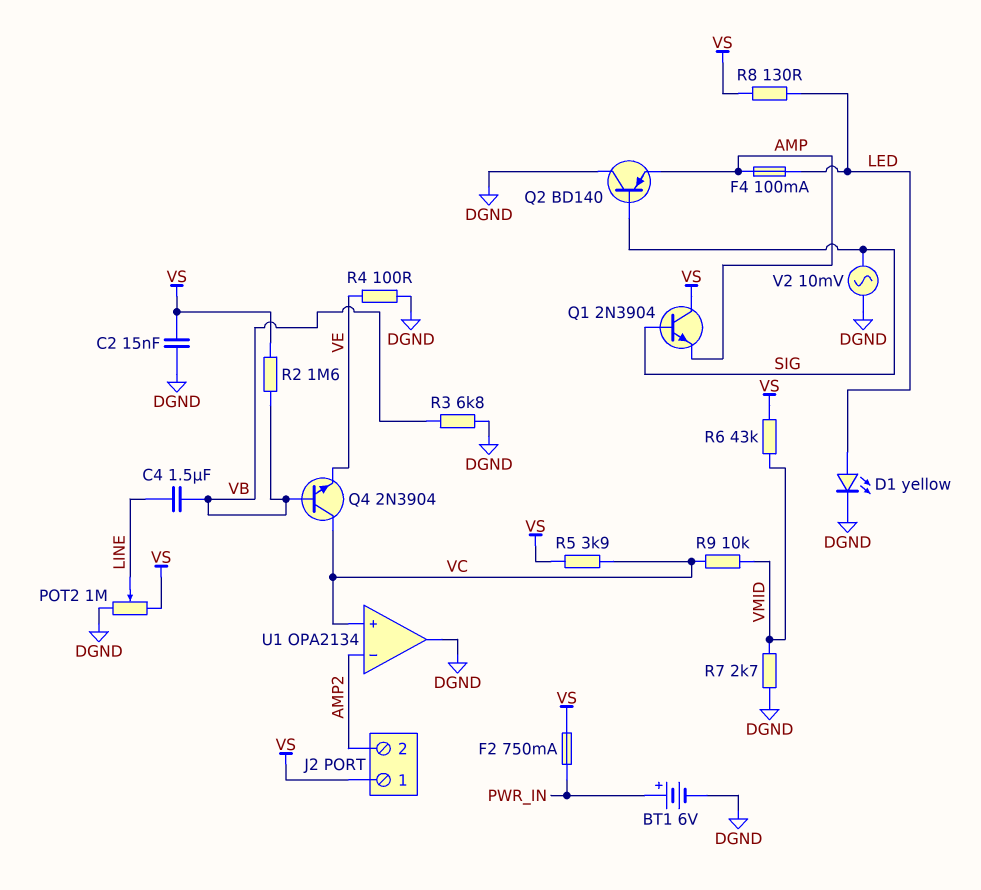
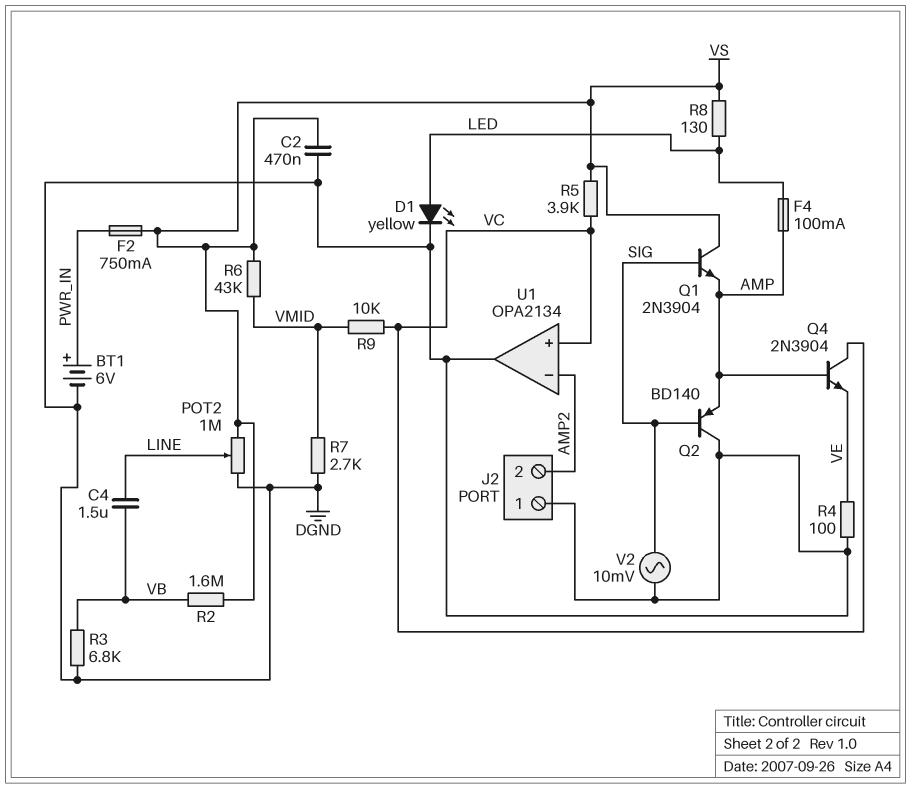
C2: 15nF (DGND, VS) -> 470nF (DGND, VS)
J2 pin 1: VS -> DGND
Q4: NPN 2N3904 (B VB, C VC, E VE) -> NPN 2N3904 (B AMP, C VC, E VE)

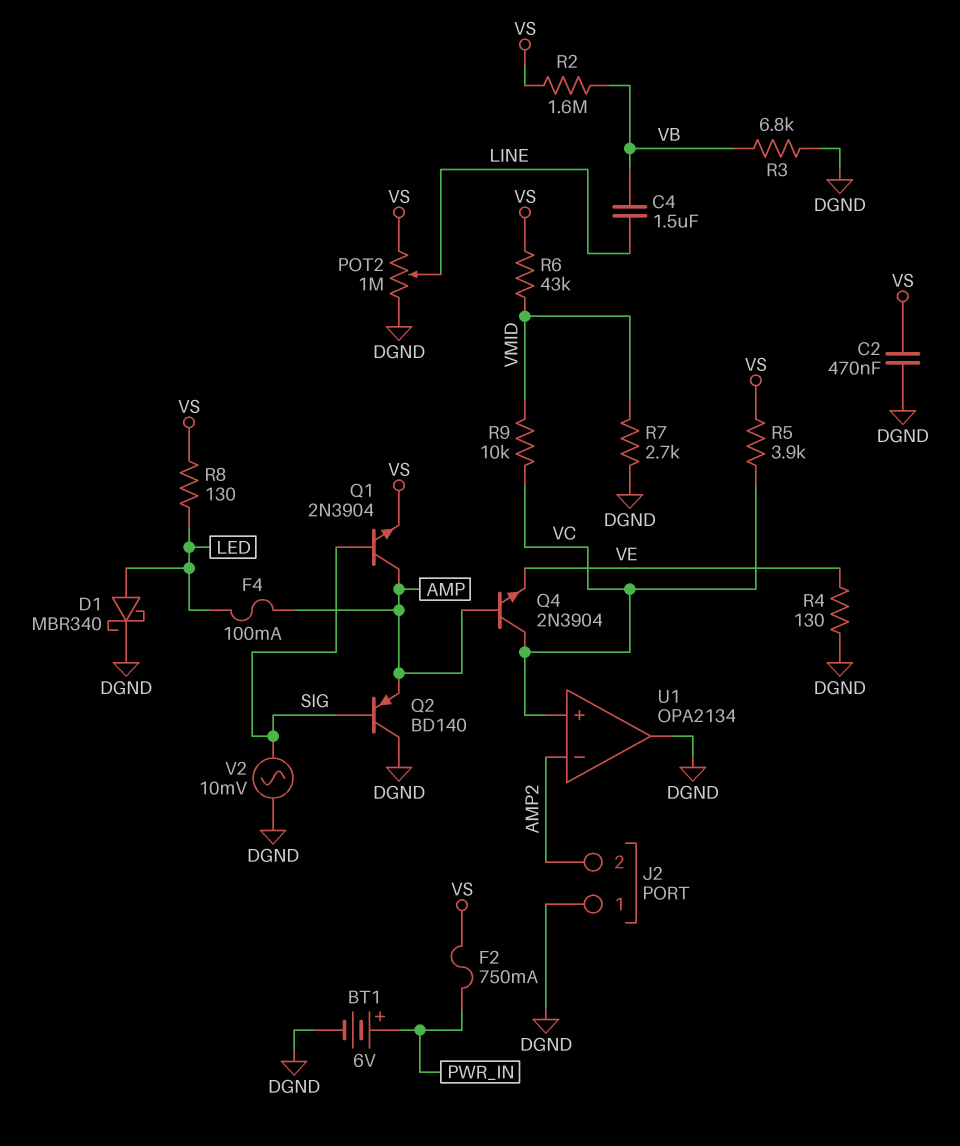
D1: LED yellow (A LED, K DGND) -> schottky MBR340 (A LED, K DGND)
Q1: NPN 2N3904 (B SIG, C VS, E AMP) -> NPN 2N3904 (B SIG, C AMP, E VS)
R4: 100 (DGND, VE) -> 130 (DGND, VE)

